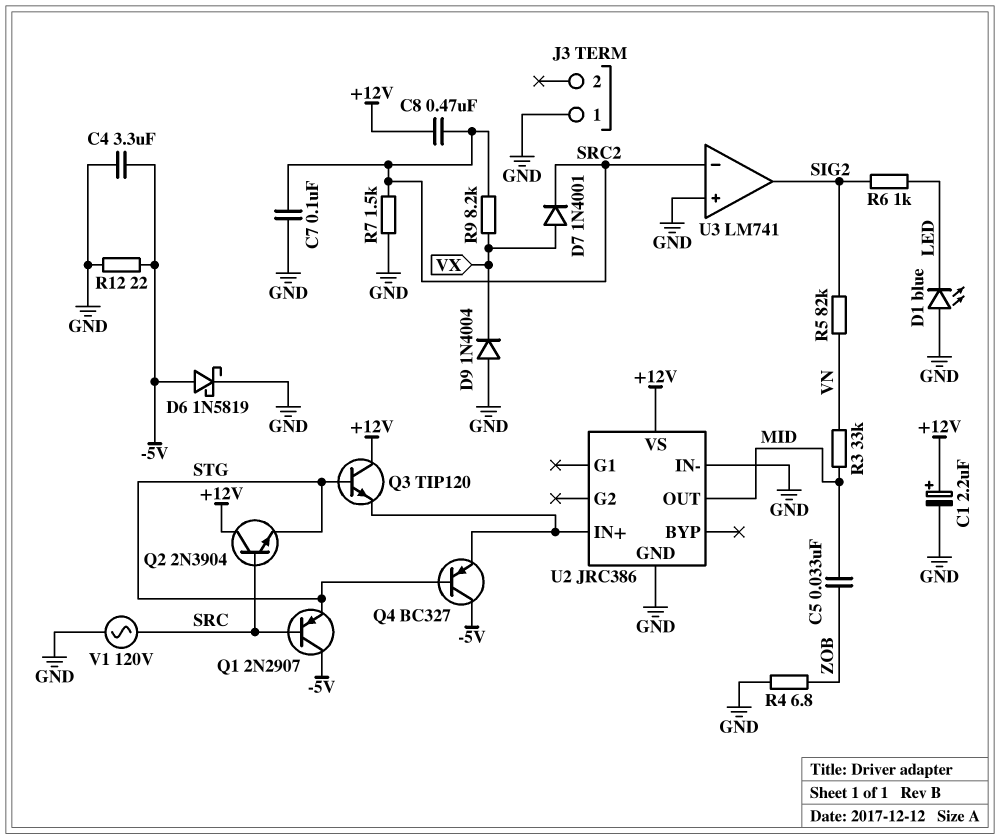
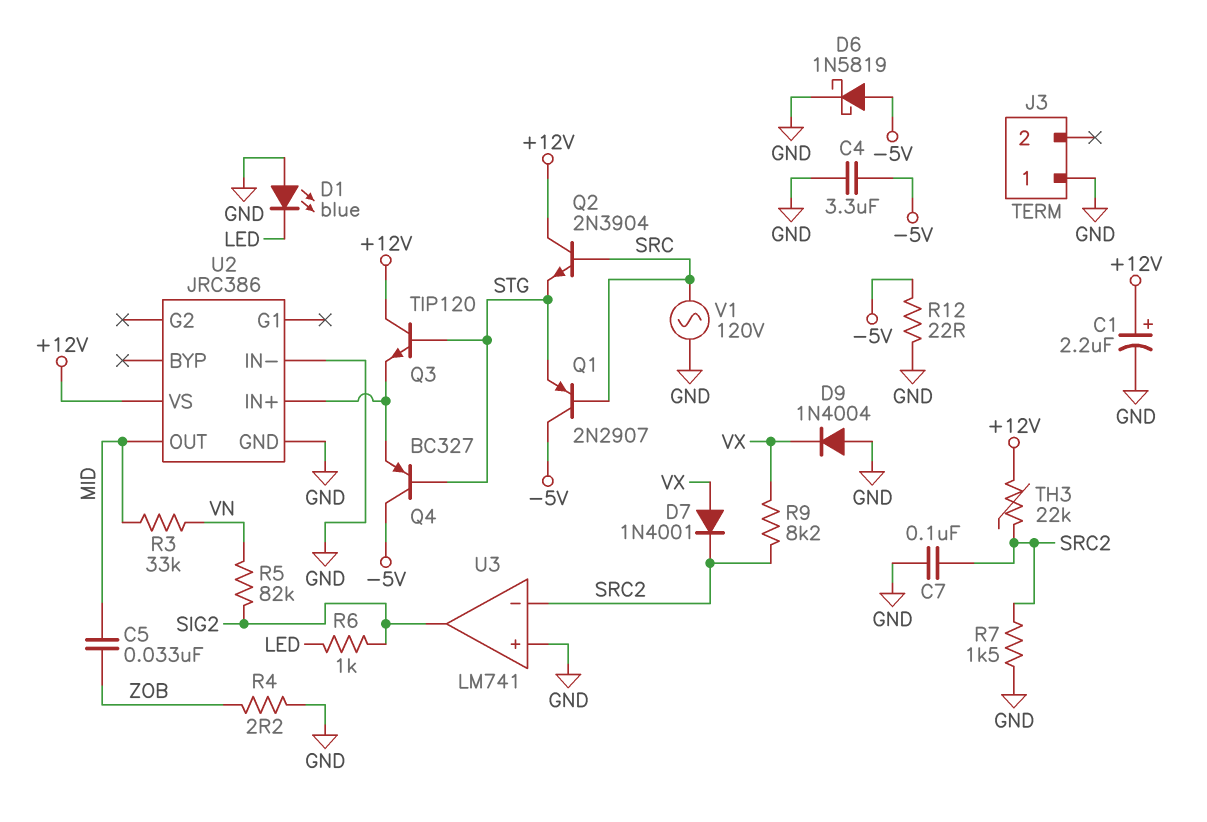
C8: 470nF (+12V, SRC2) -> none
R4: 6.8 (GND, ZOB) -> 2.2 (GND, ZOB)
TH3: none -> 22k (+12V, SRC2)

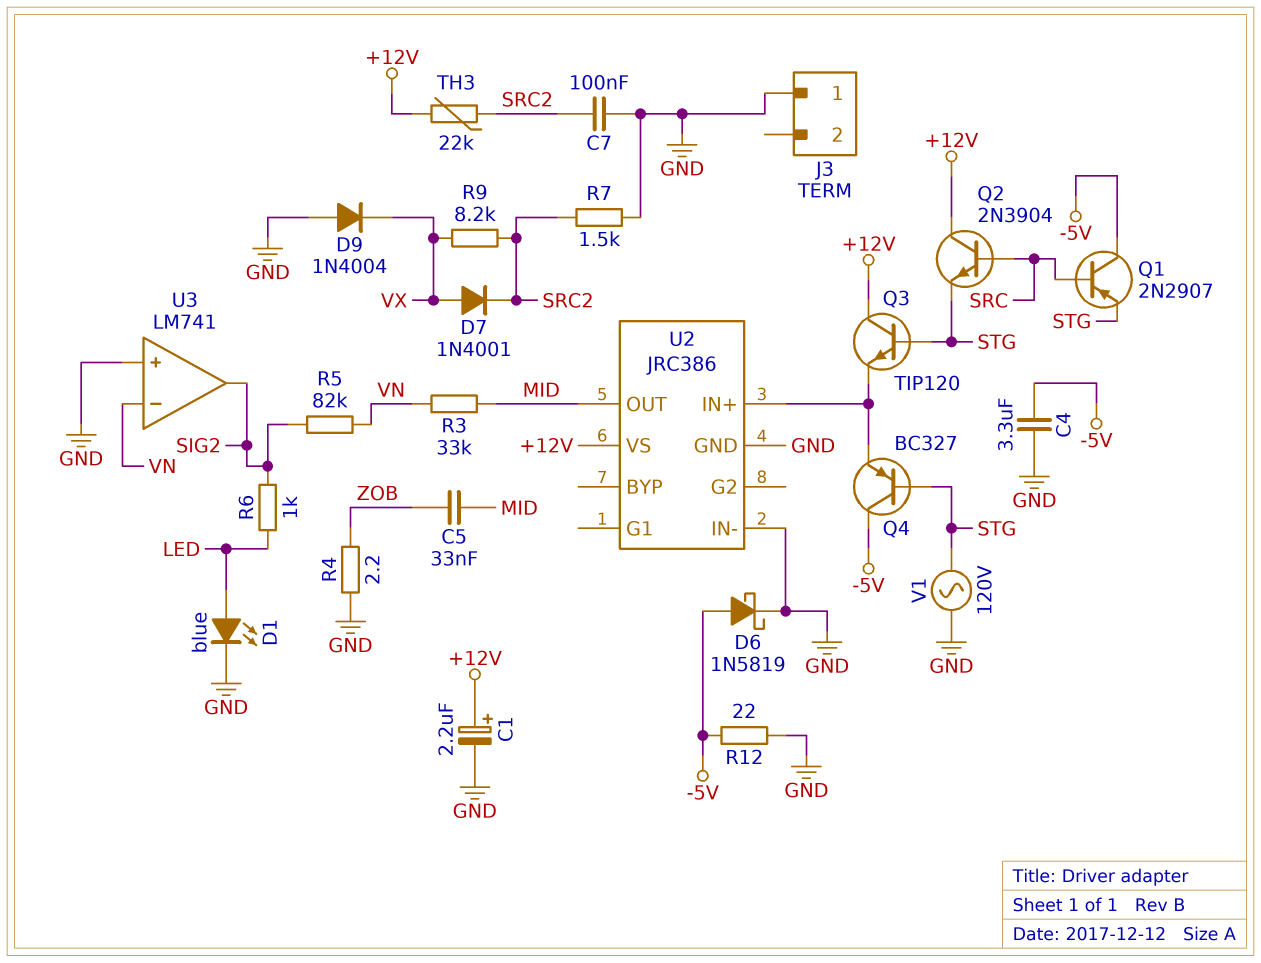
D1: LED blue (A GND, K LED) -> LED blue (A LED, K GND)
U3 pin in-: SRC2 -> VN
V1: AC 120V (GND, SRC) -> AC 120V (GND, STG)

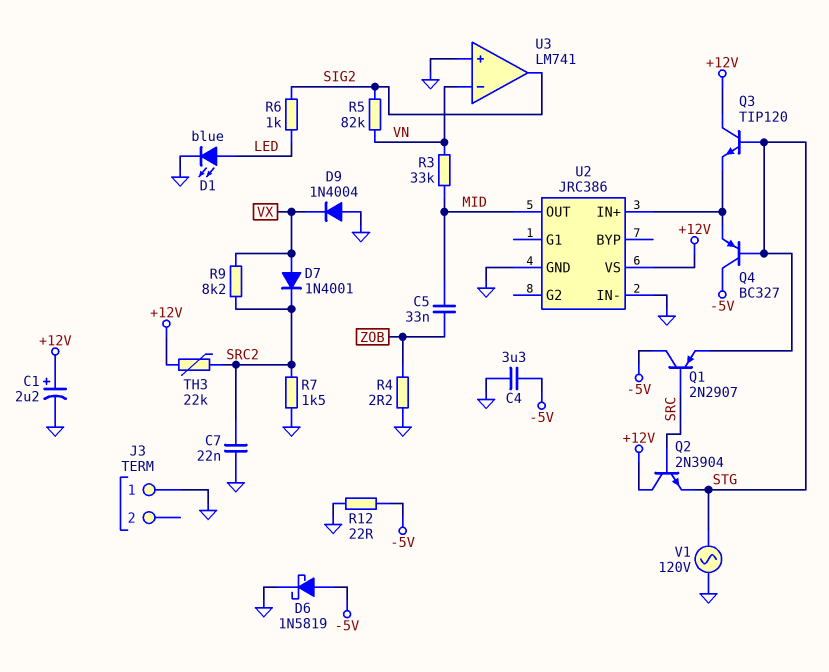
C7: 100nF (GND, SRC2) -> 22nF (GND, SRC2)

